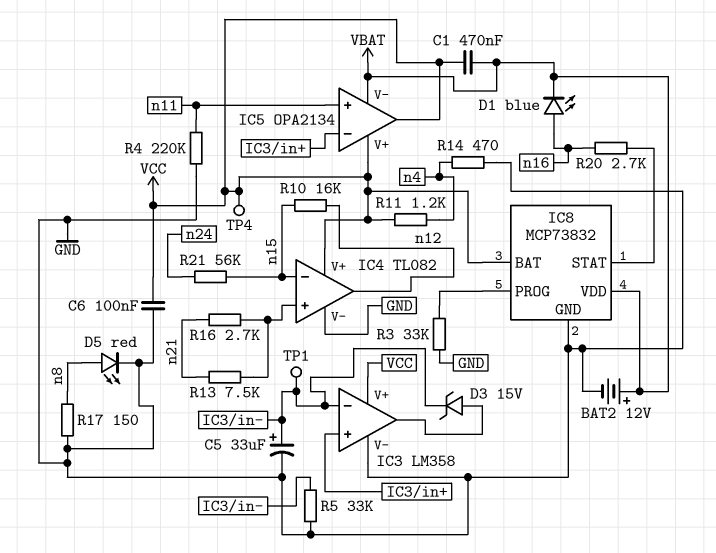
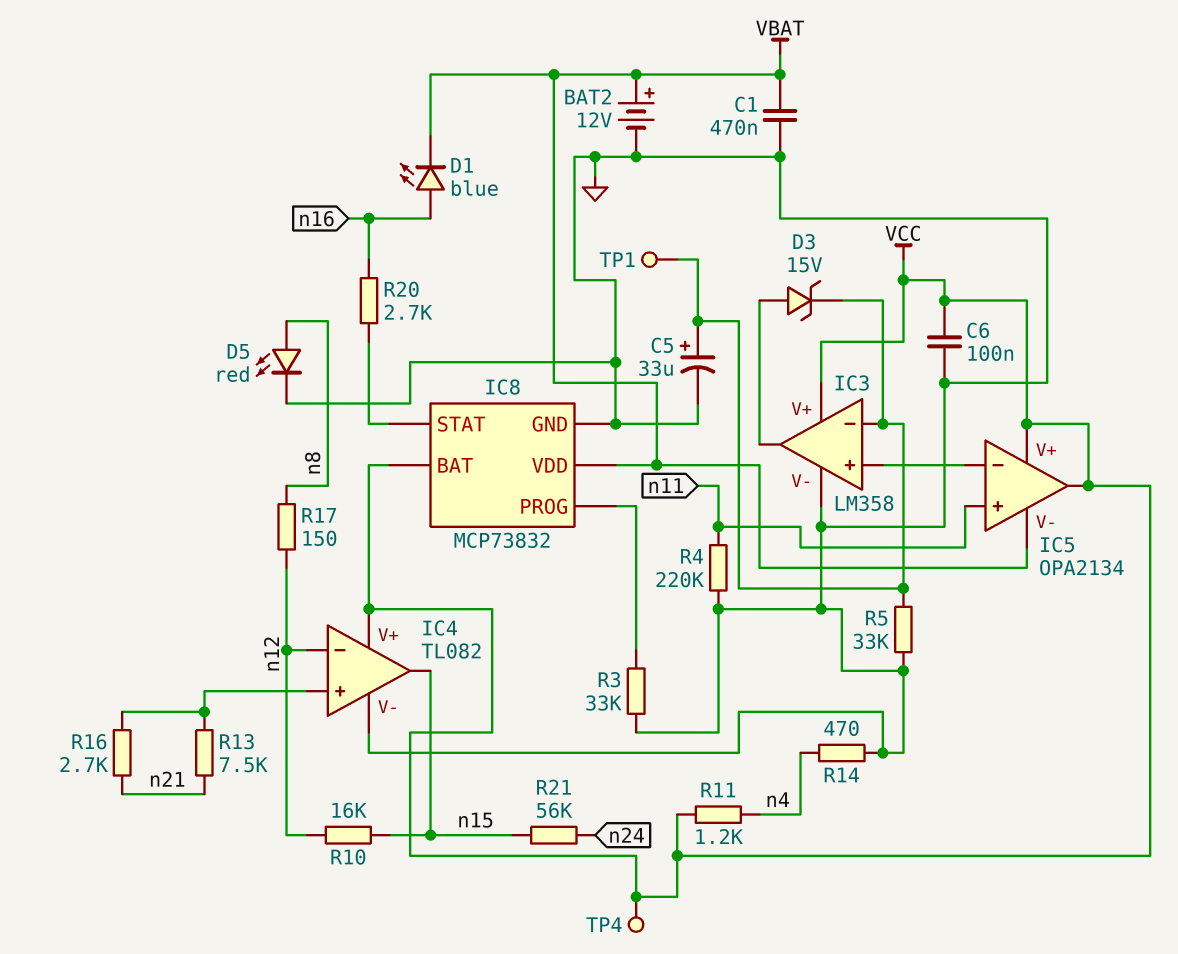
C1: 470nF (VBAT, VCC) -> 470nF (GND, VBAT)
IC4 pin in-: n15 -> n12
IC4 pin out: n12 -> n15
R17: 150 (GND, n8) -> 150 (n8, n12)

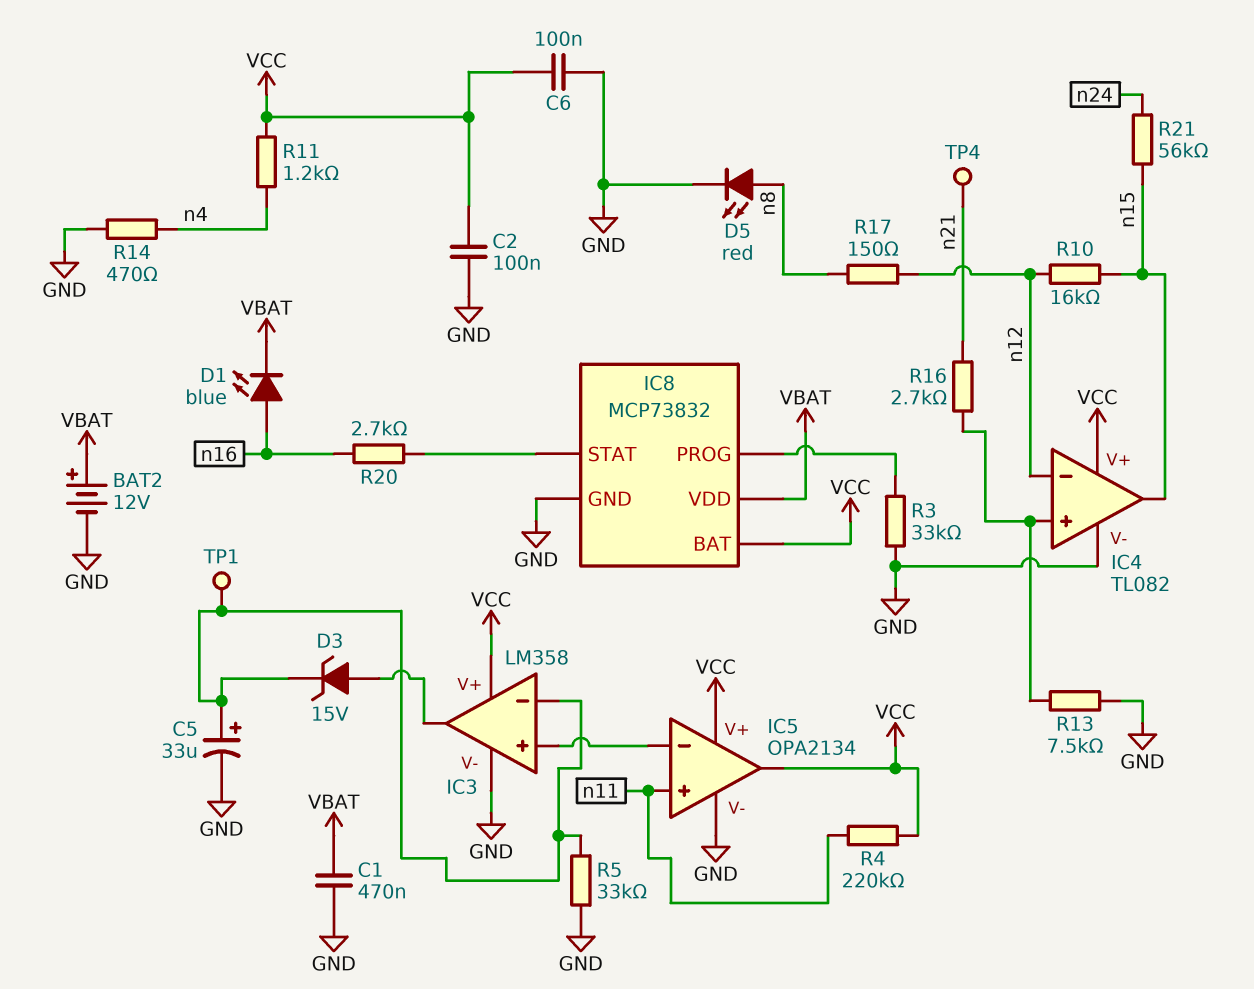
C2: none -> 100nF (GND, VCC)
IC5 pin V-: VBAT -> GND
R4: 220k (GND, n11) -> 220k (VCC, n11)
R13: 7.5k (IC4/in+, n21) -> 7.5k (GND, IC4/in+)
TP4: test point (VCC) -> test point (n21)

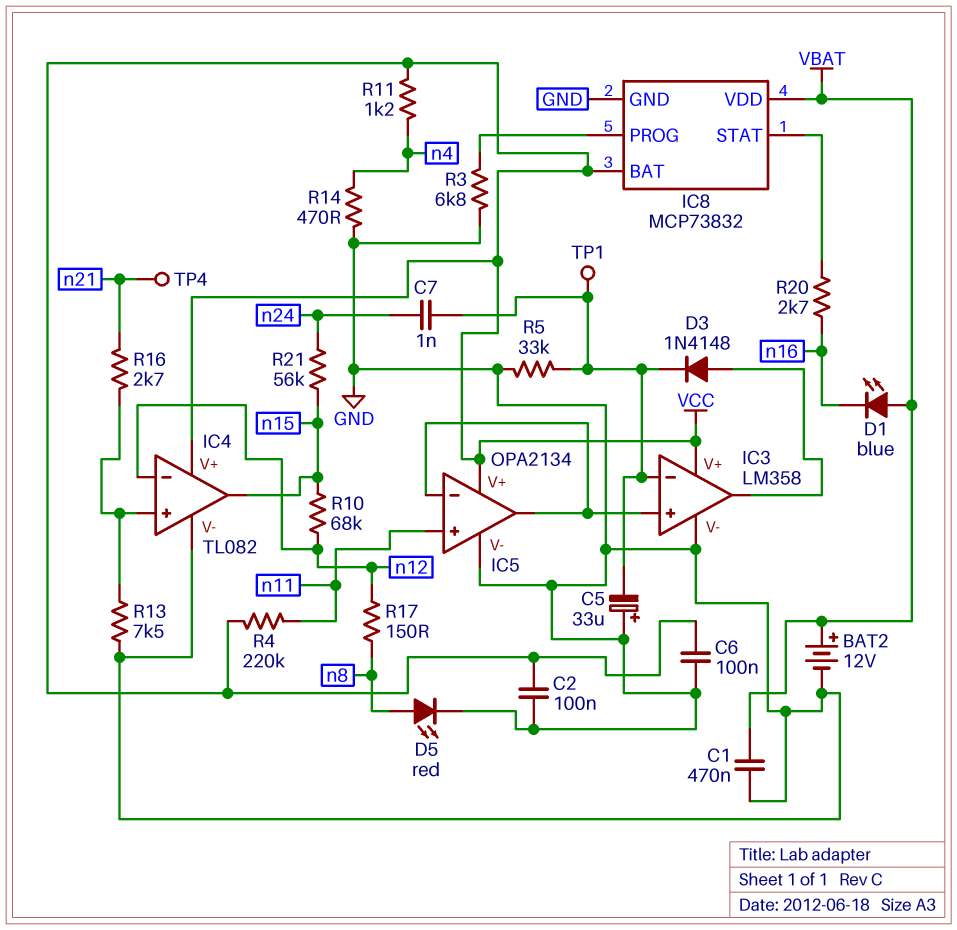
C5: 33uF (plus IC3/in-, minus GND) -> 33uF (plus GND, minus IC3/in-)
C7: none -> 1nF (IC3/in-, n24)
D1: LED blue (A n16, K VBAT) -> LED blue (A VBAT, K n16)
D3: zener 15V (A IC3/out, K IC3/in-) -> diode 1N4148 (A IC3/out, K IC3/in-)
IC5 pin out: VCC -> IC3/in+
R3: 33k (GND, IC8/PROG) -> 6.8k (GND, IC8/PROG)
R10: 16k (n12, n15) -> 68k (n12, n15)

